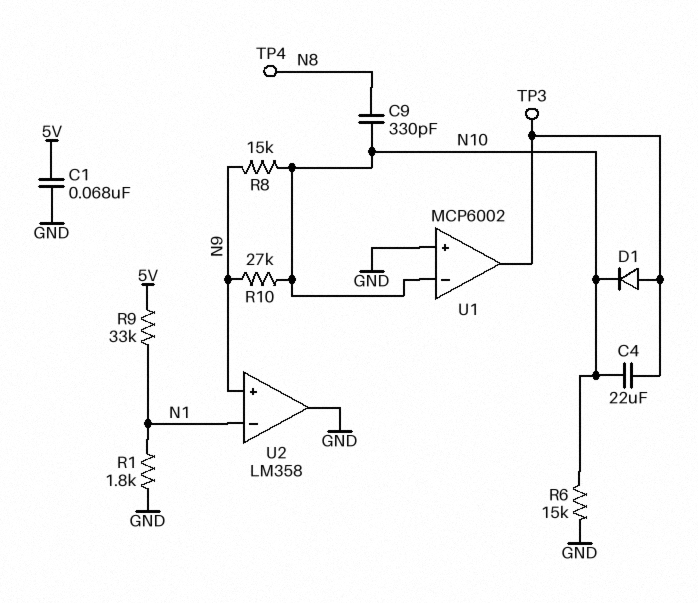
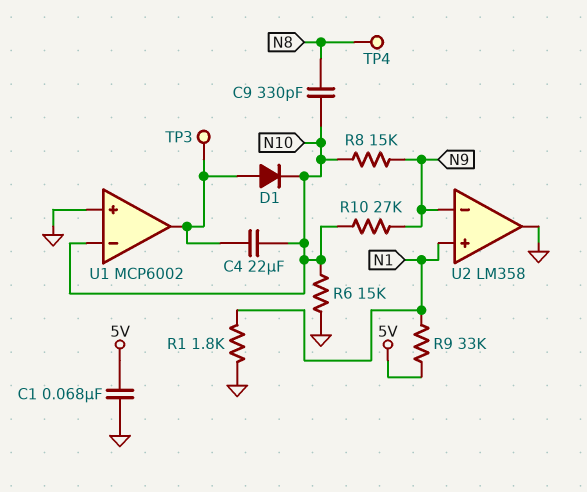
U2 pin in+: N9 -> N1
U2 pin in-: N1 -> N9

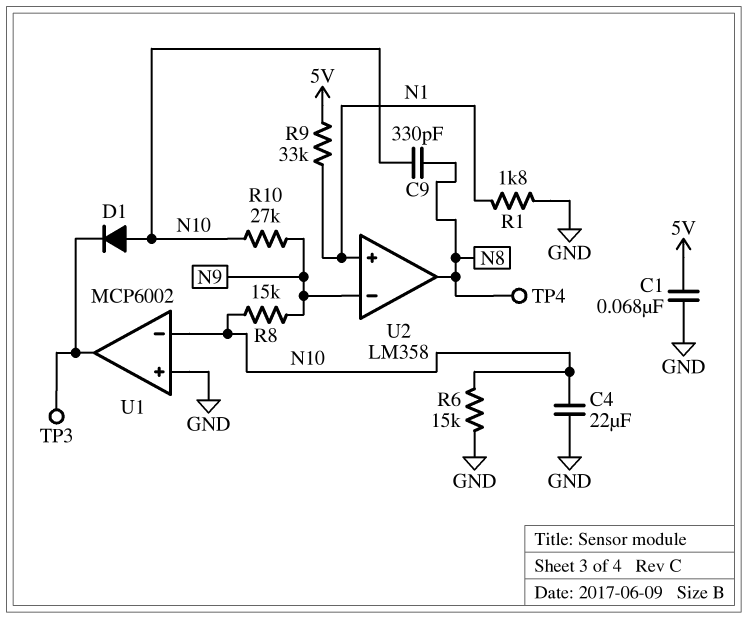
C4: 22uF (N10, U1/out) -> 22uF (GND, N10)
D1: diode (A U1/out, K N10) -> diode (A N10, K U1/out)
U2 pin out: GND -> N8

